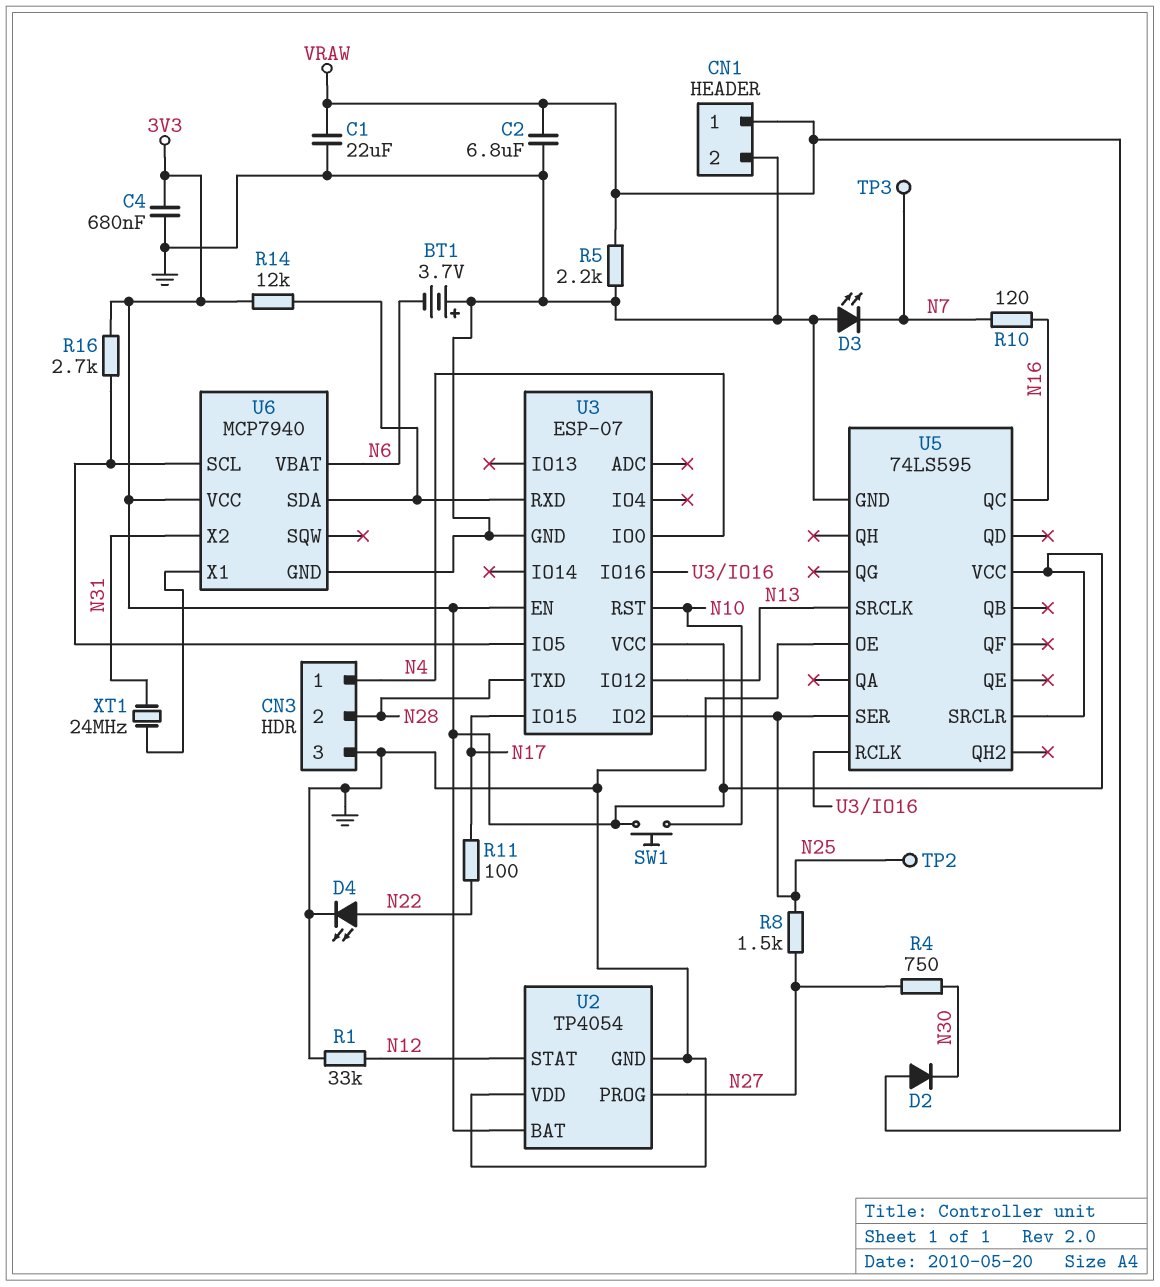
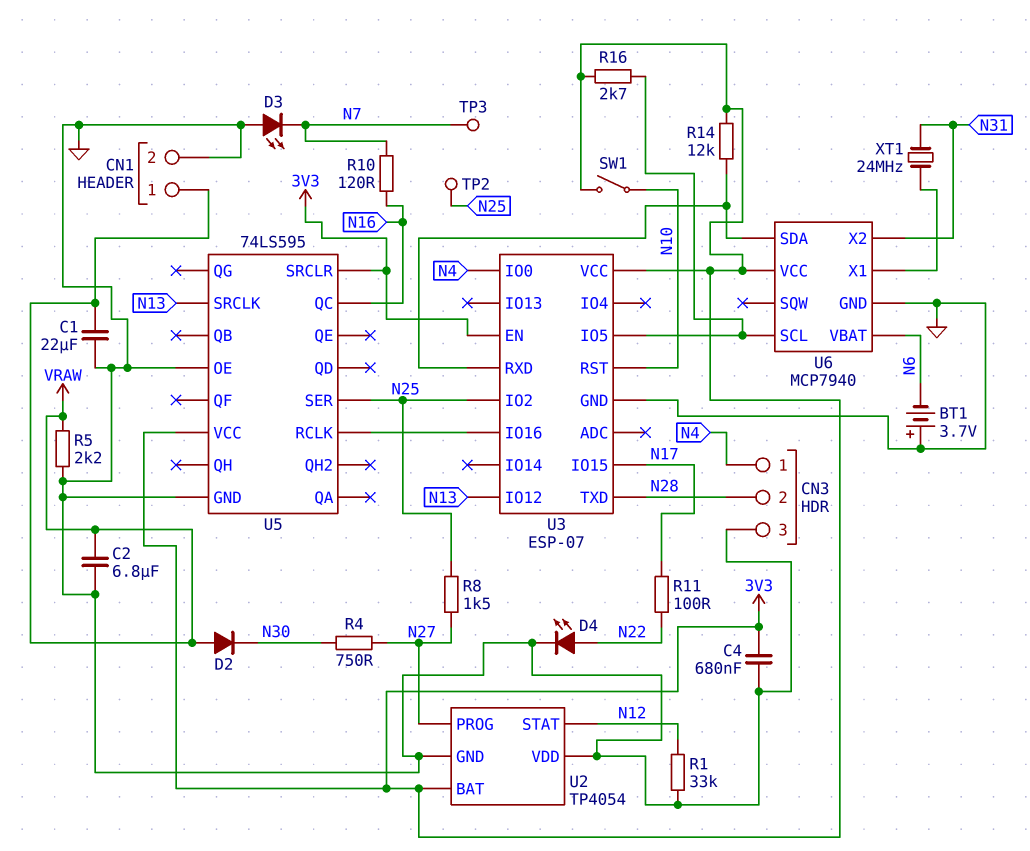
SW1: button (3V3, N10) -> switch (3V3, N10)

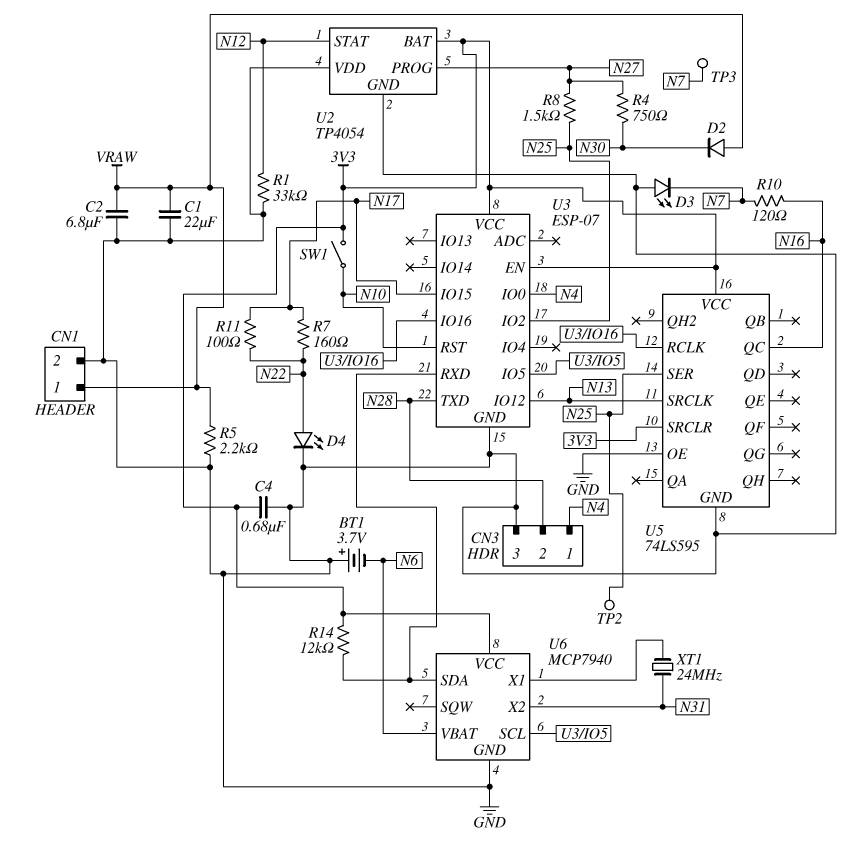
R7: none -> 160 (N17, N22)
R16: 2.7k (3V3, U3/IO5) -> none

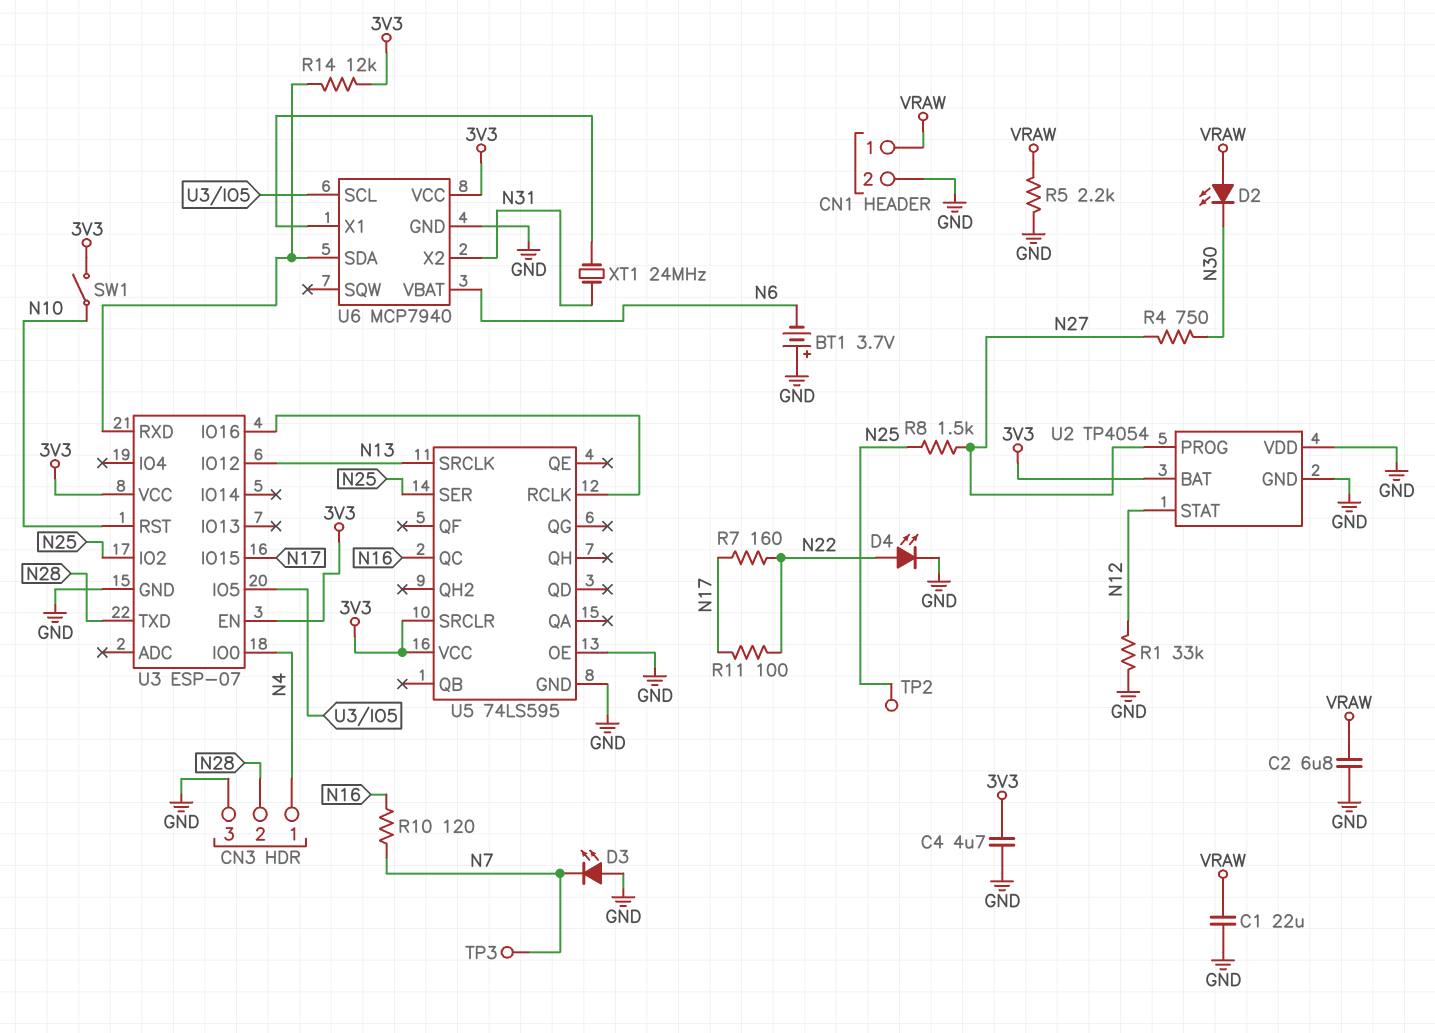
C4: 680nF (3V3, GND) -> 4.7uF (3V3, GND)
D2: diode (A VRAW, K N30) -> LED (A VRAW, K N30)

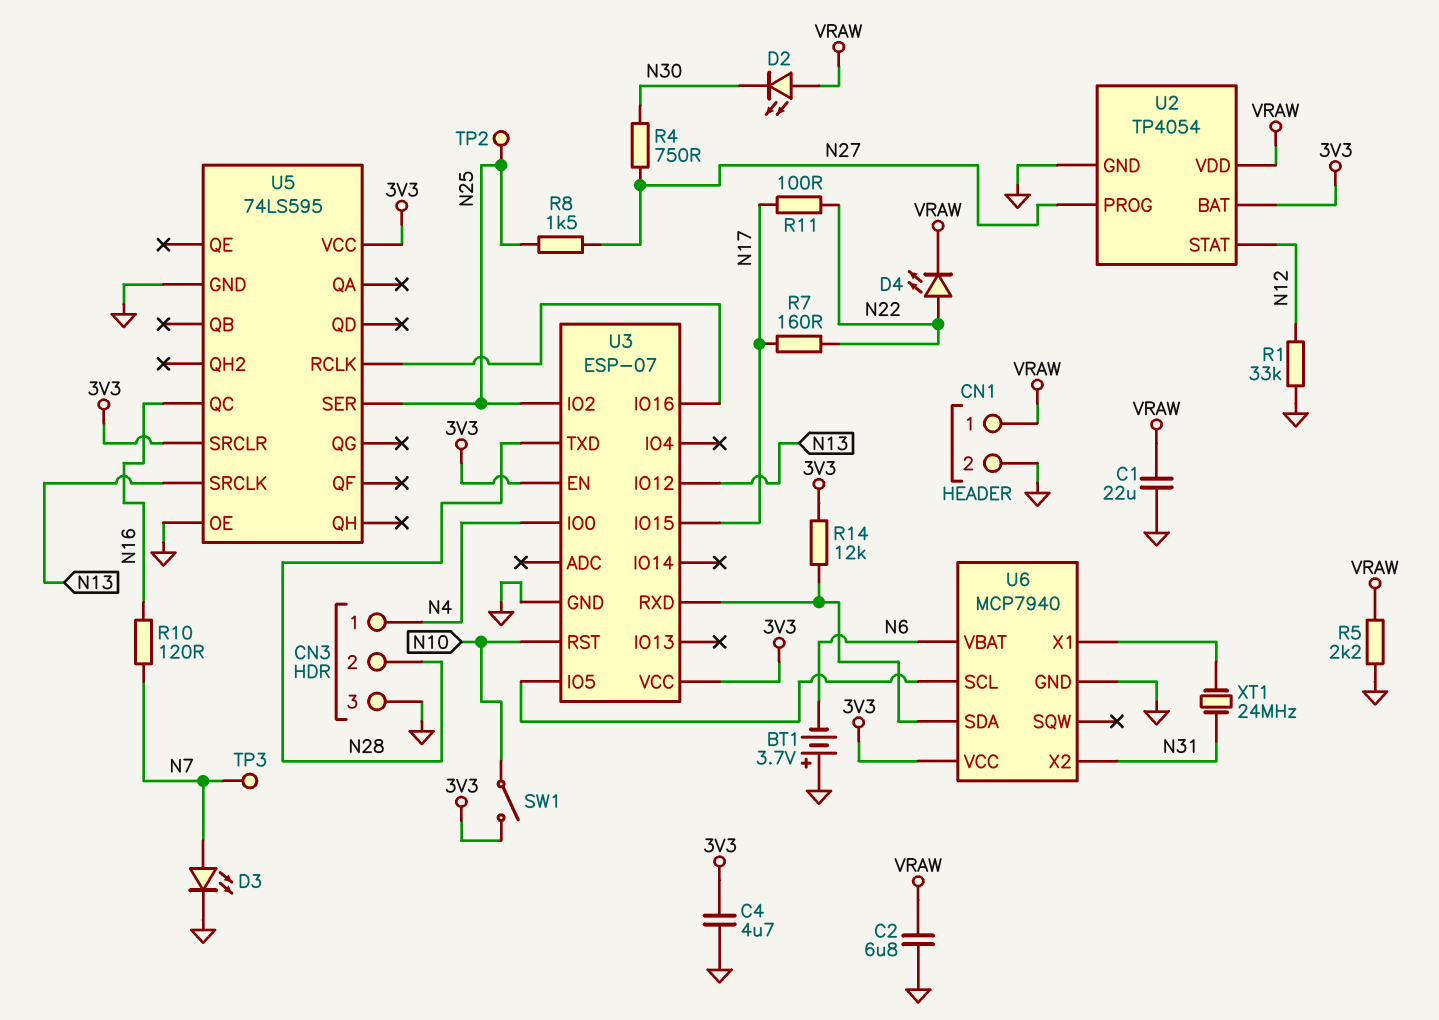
D3: LED (A GND, K N7) -> LED (A N7, K GND)
D4: LED (A N22, K GND) -> LED (A N22, K VRAW)
U2 pin VDD: GND -> VRAW

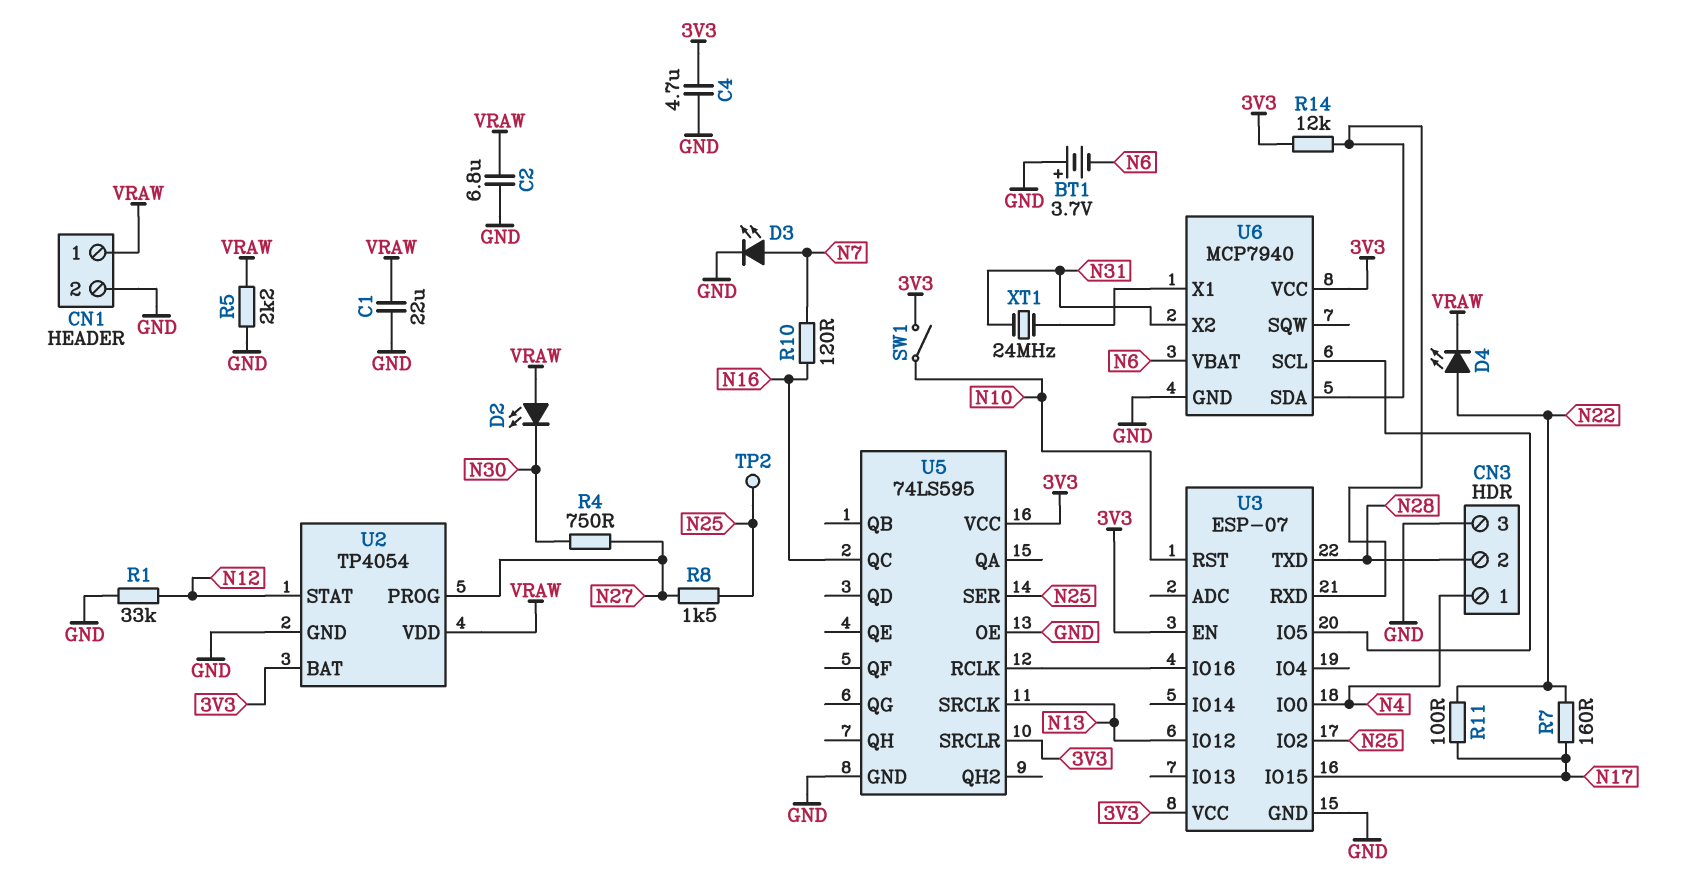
TP3: test point (N7) -> none

